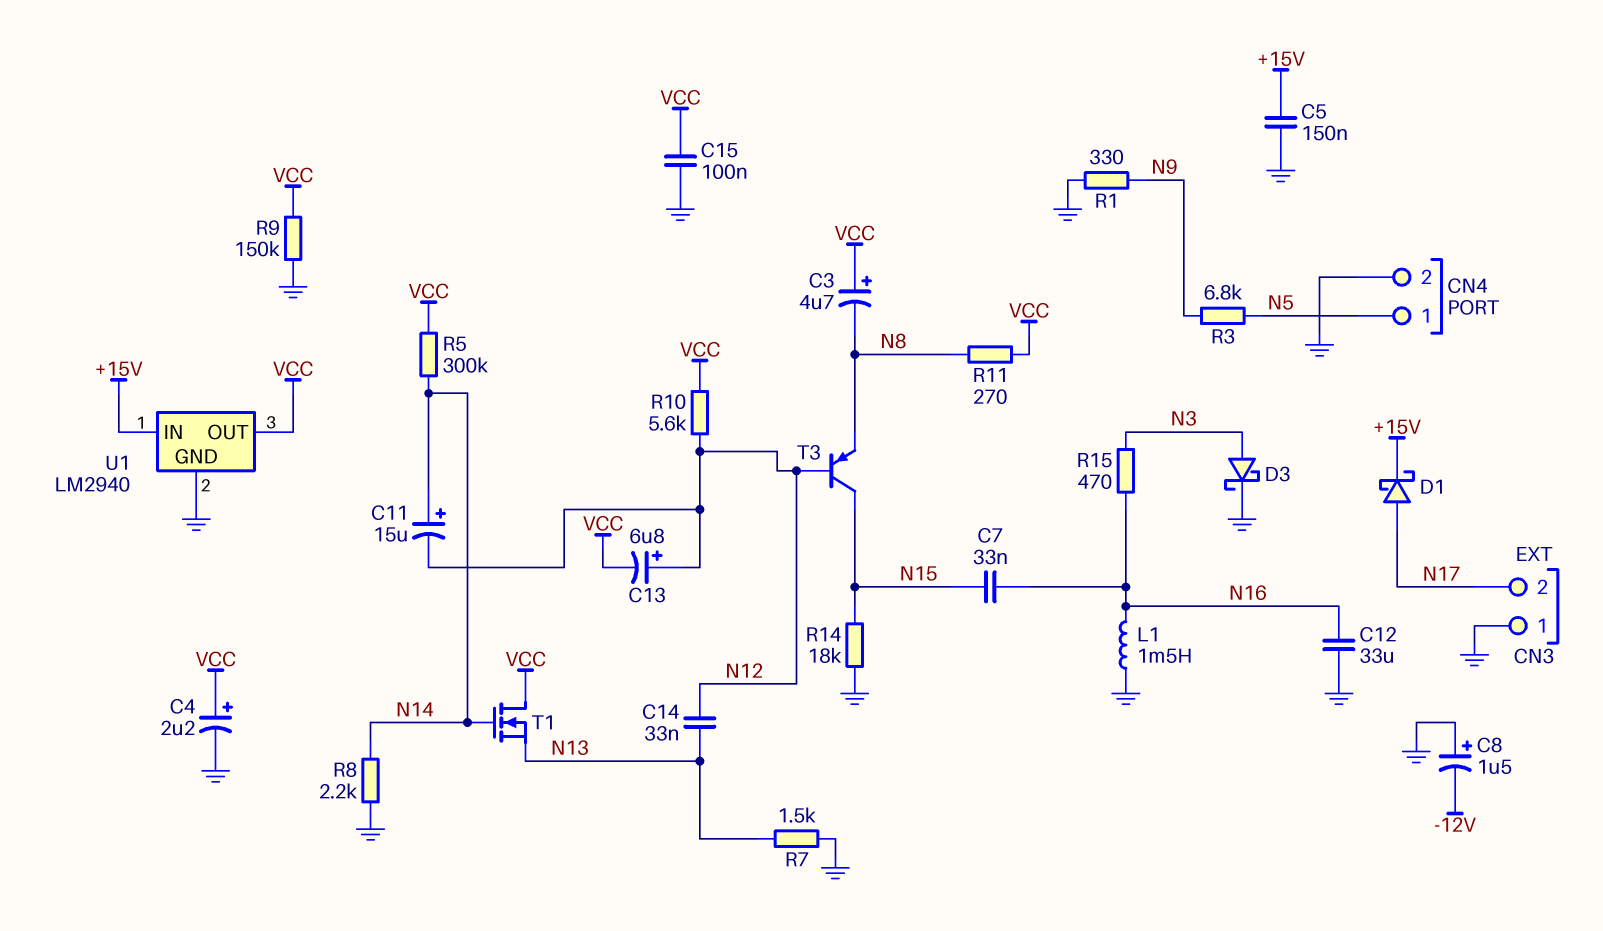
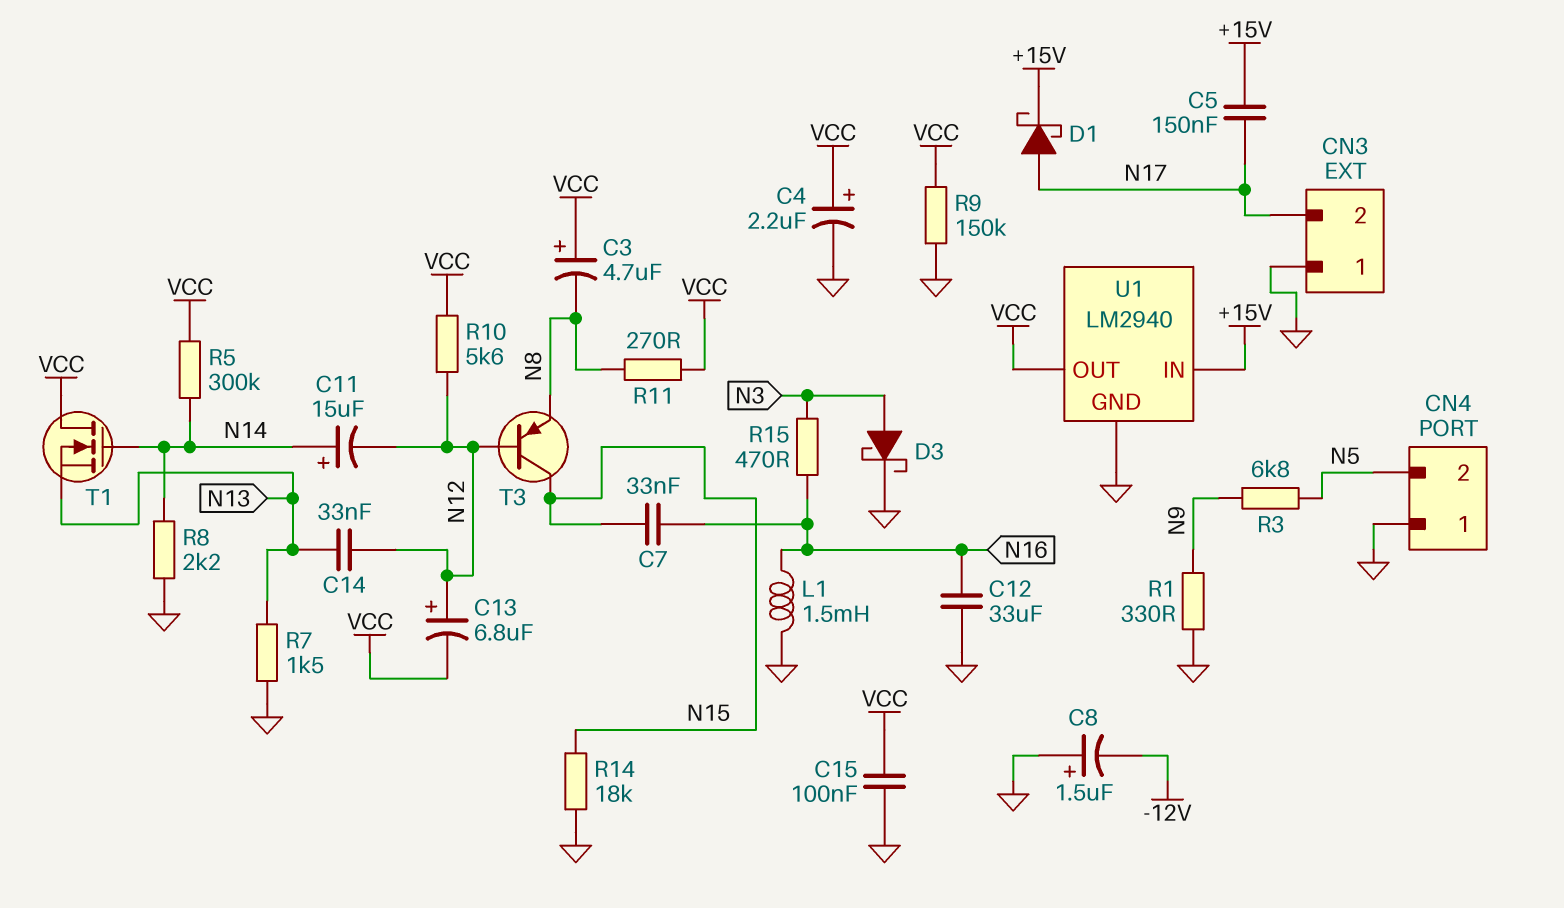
C5: 150nF (+15V, GND) -> 150nF (+15V, N17)
CN4 pin 1: N5 -> GND
CN4 pin 2: GND -> N5

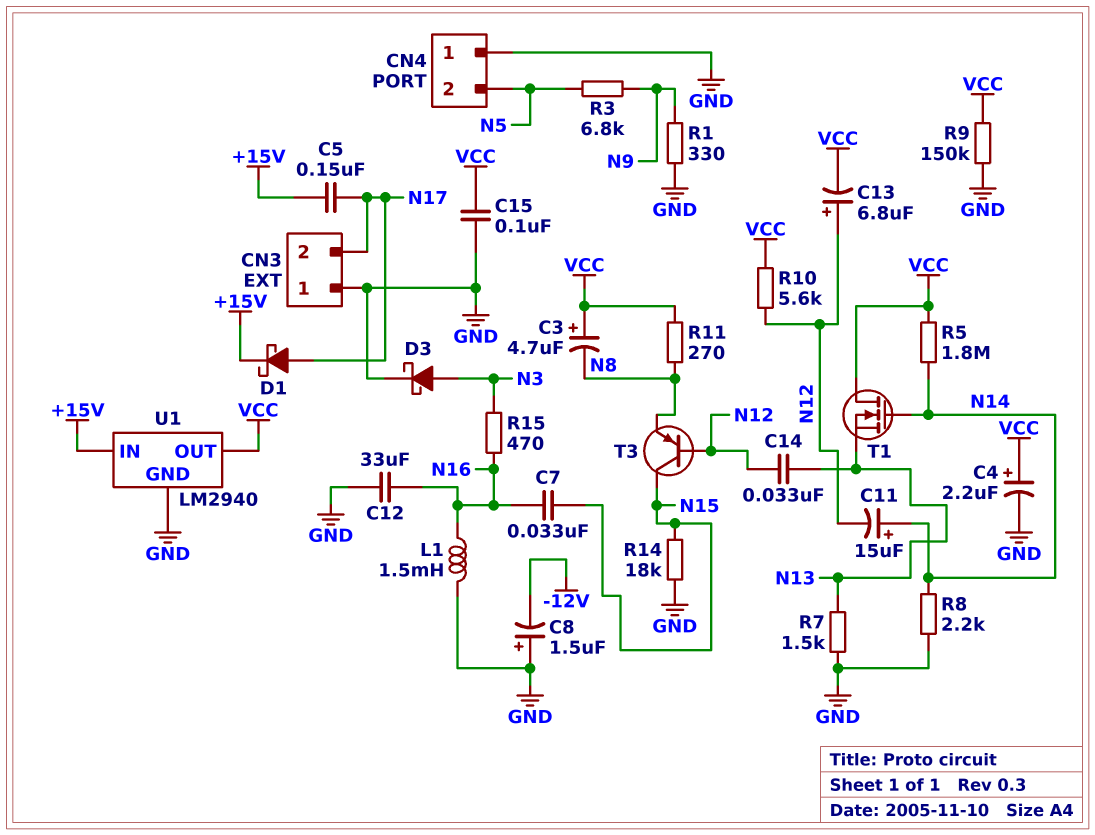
R5: 300k (N14, VCC) -> 1.8M (N14, VCC)

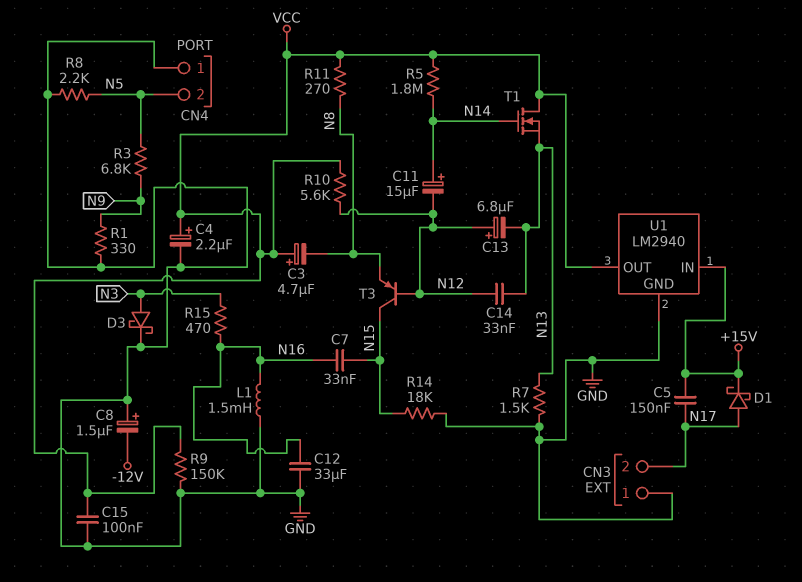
C13: 6.8uF (plus N12, minus VCC) -> 6.8uF (plus N12, minus N13)
R8: 2.2k (GND, N14) -> 2.2k (GND, N5)

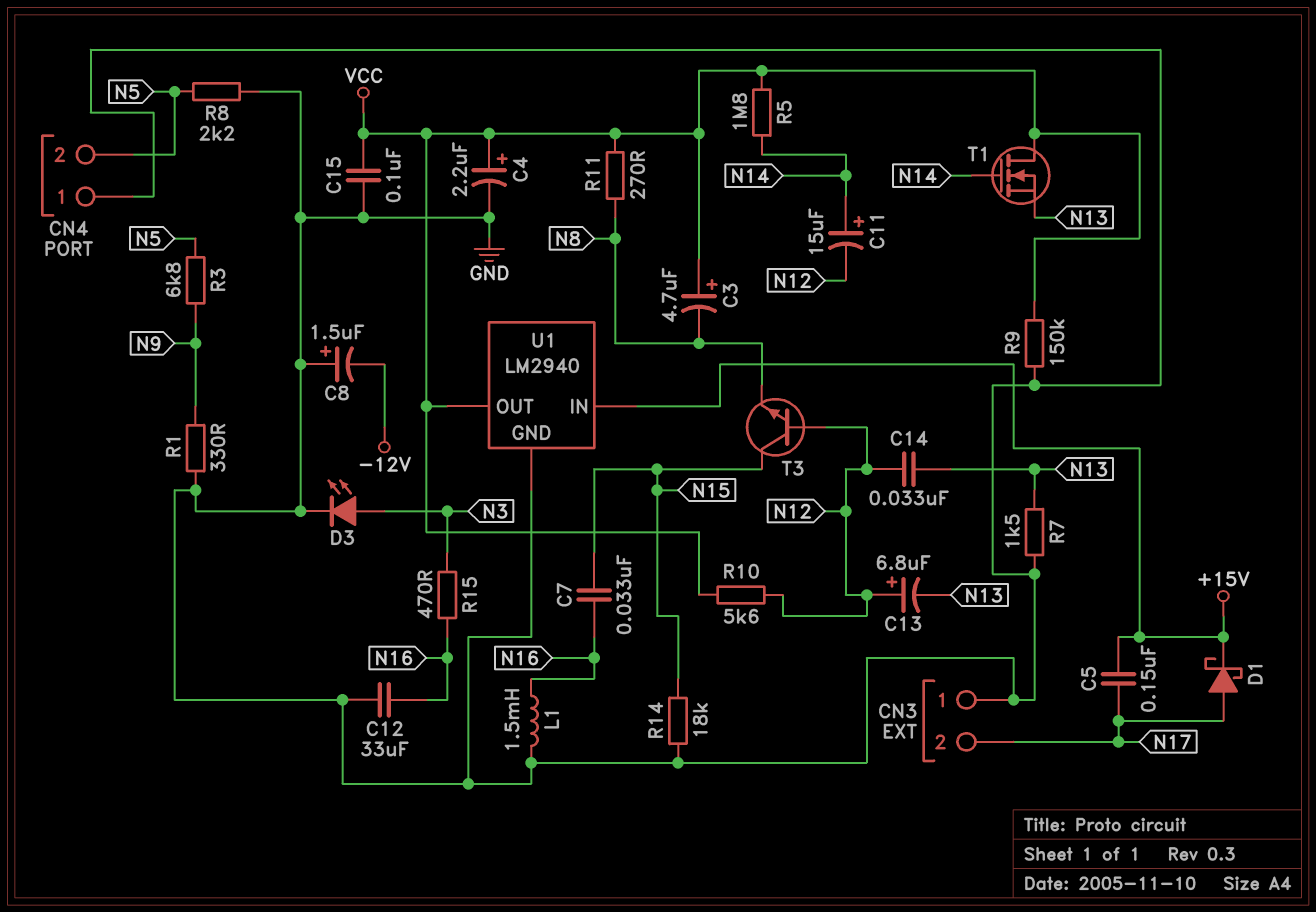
D3: schottky (A N3, K GND) -> LED (A N3, K GND)
T3: PNP (B N12, C N15, E N8) -> NPN (B N12, C N15, E N8)

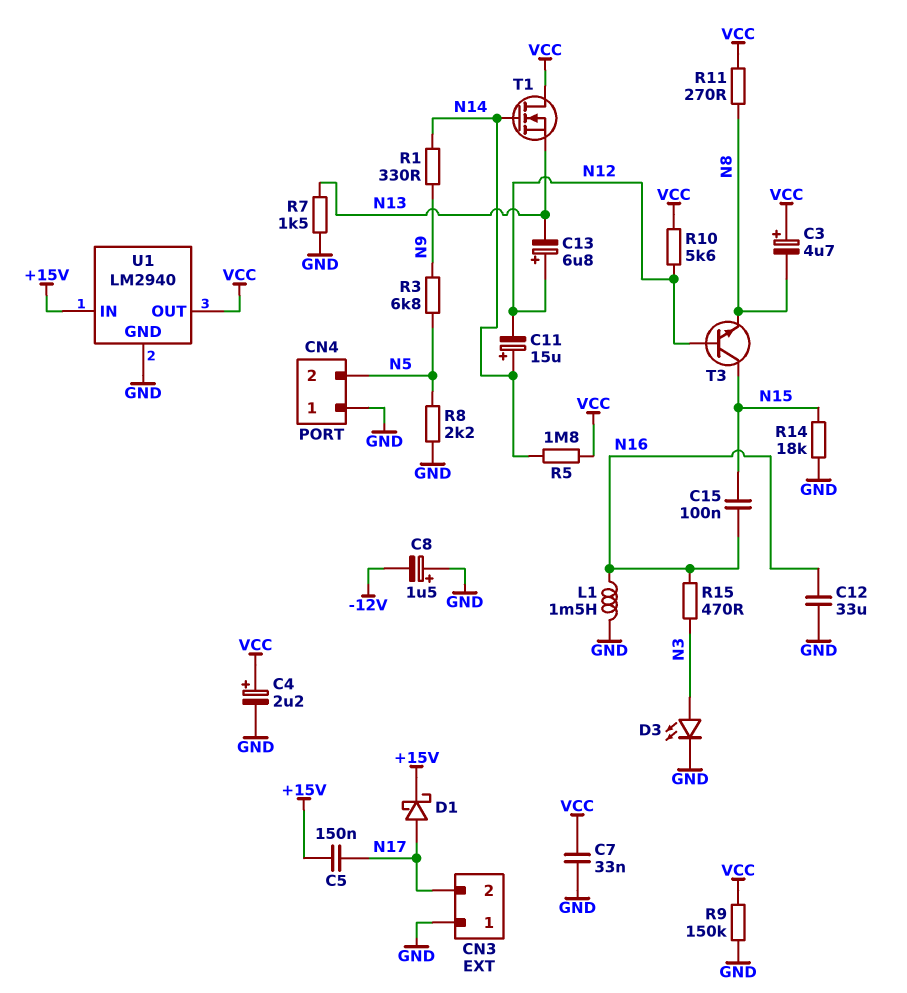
C7: 33nF (N15, N16) -> 33nF (GND, VCC)
C14: 33nF (N12, N13) -> none
C15: 100nF (GND, VCC) -> 100nF (N15, N16)
R1: 330 (GND, N9) -> 330 (N9, N14)

